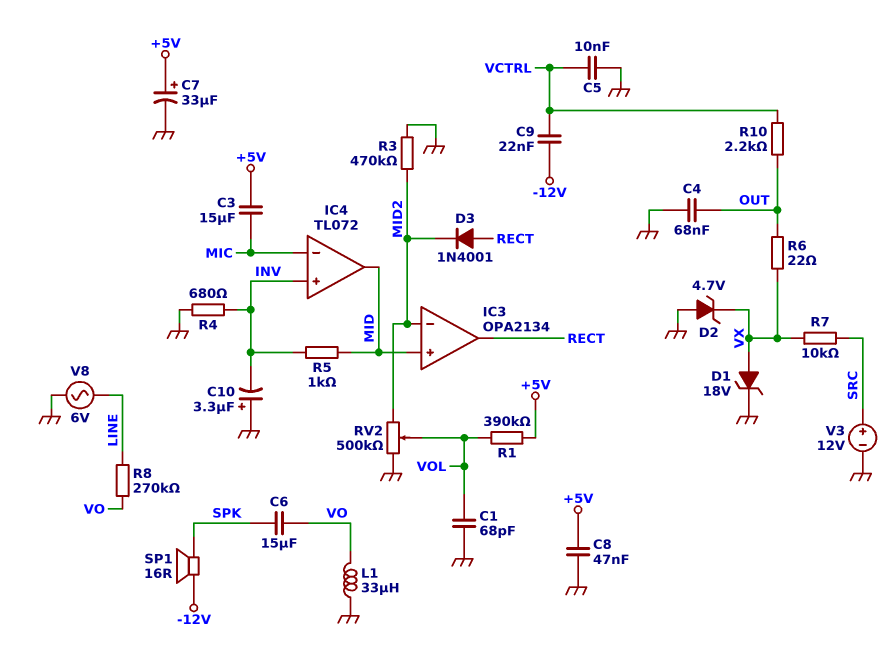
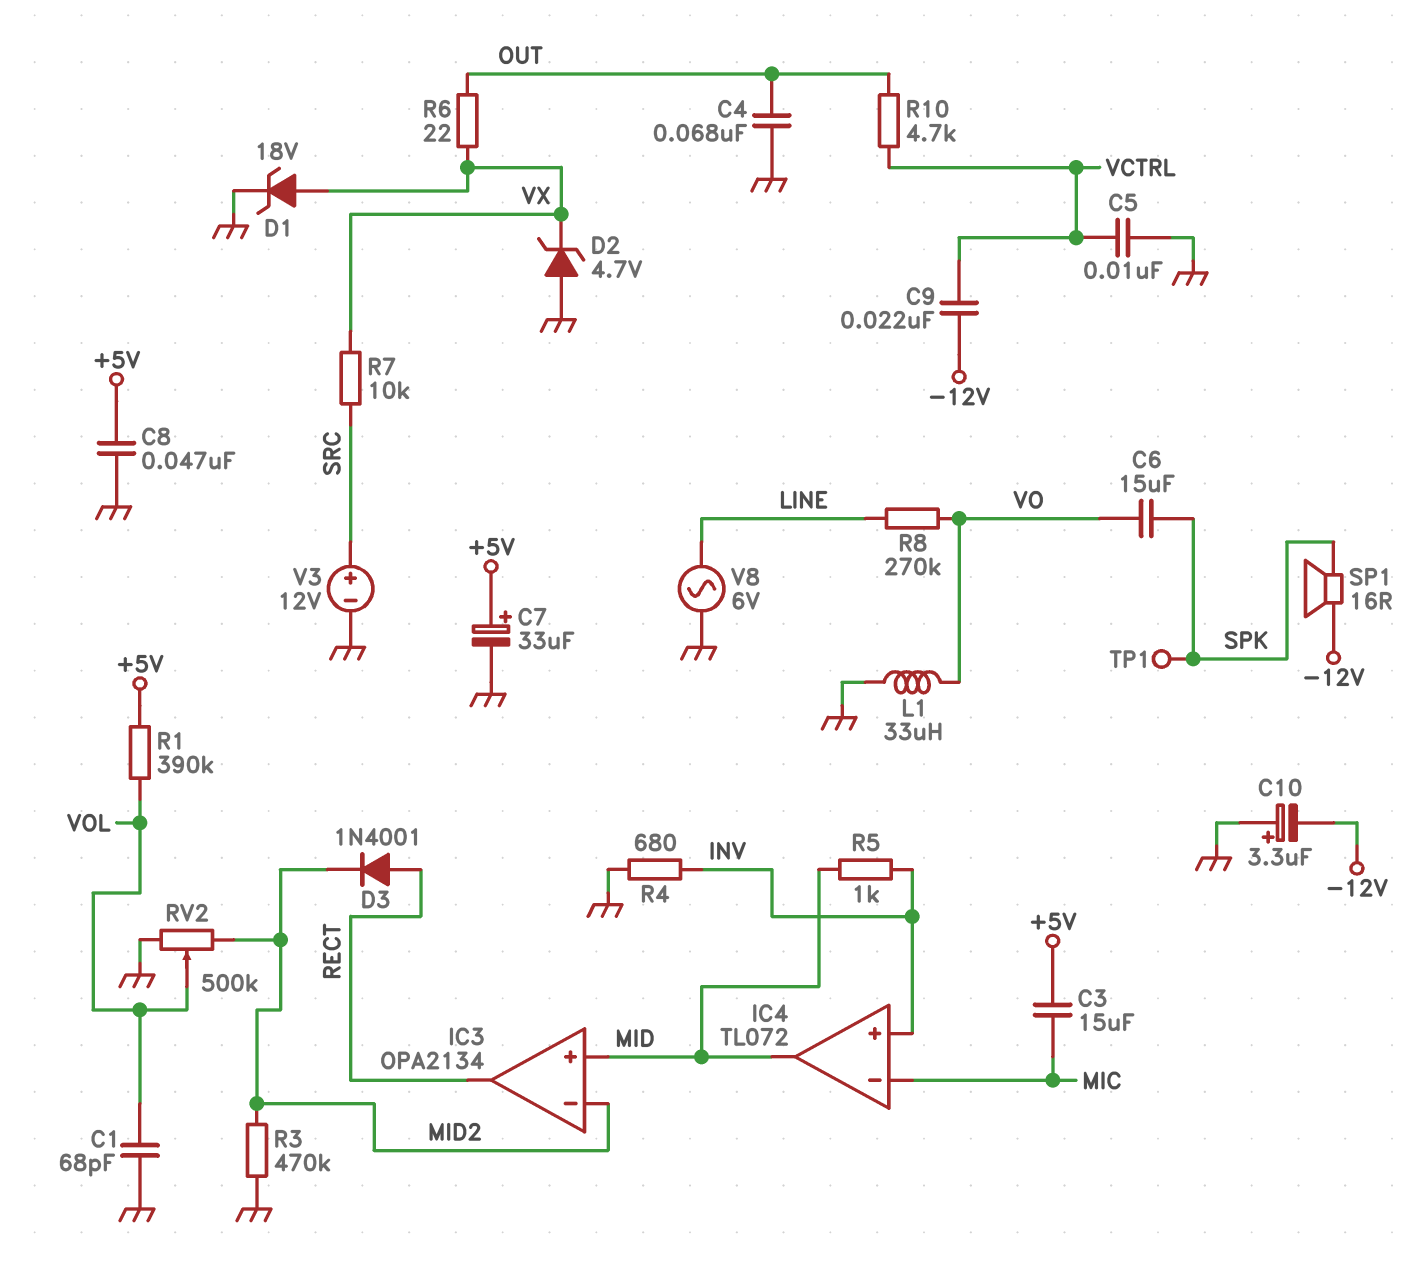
C10: 3.3uF (plus GND, minus INV) -> 3.3uF (plus GND, minus -12V)
R10: 2.2k (OUT, VCTRL) -> 4.7k (OUT, VCTRL)
TP1: none -> test point (SPK)

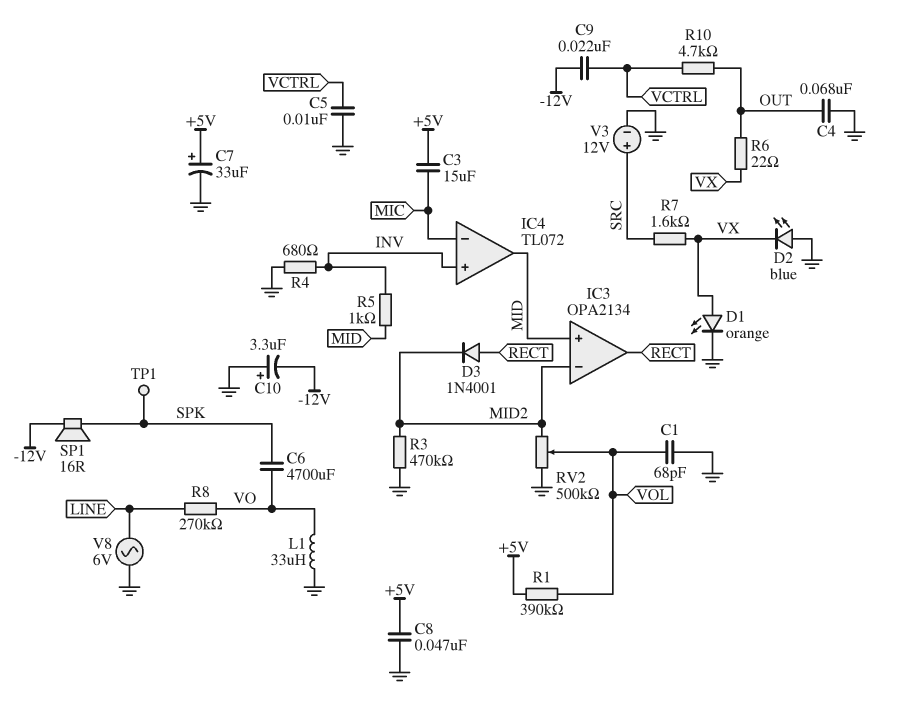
C6: 15uF (SPK, VO) -> 4700uF (SPK, VO)
D1: zener 18V (A VX, K GND) -> LED orange (A VX, K GND)
D2: zener 4.7V (A GND, K VX) -> LED blue (A GND, K VX)
R7: 10k (SRC, VX) -> 1.6k (SRC, VX)

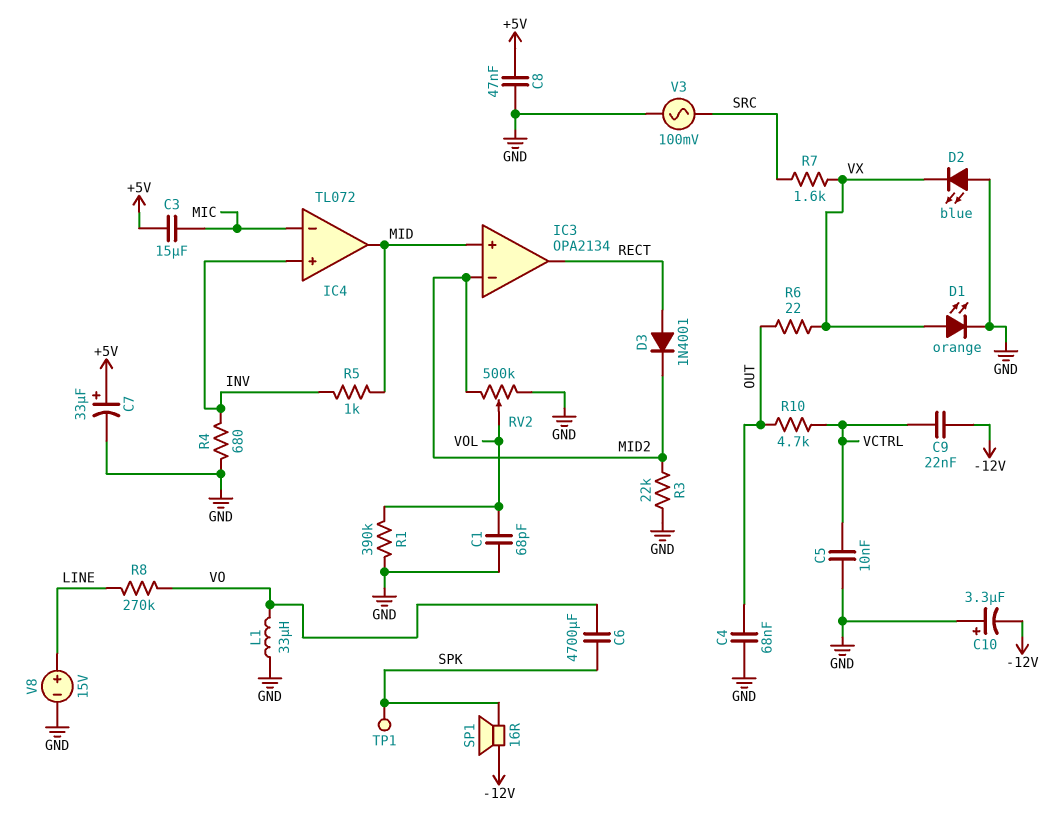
R1: 390k (+5V, VOL) -> 390k (GND, VOL)
R3: 470k (GND, MID2) -> 22k (GND, MID2)
V3: 12V (plus SRC, minus GND) -> AC 100mV (GND, SRC)
V8: AC 6V (GND, LINE) -> 15V (plus LINE, minus GND)

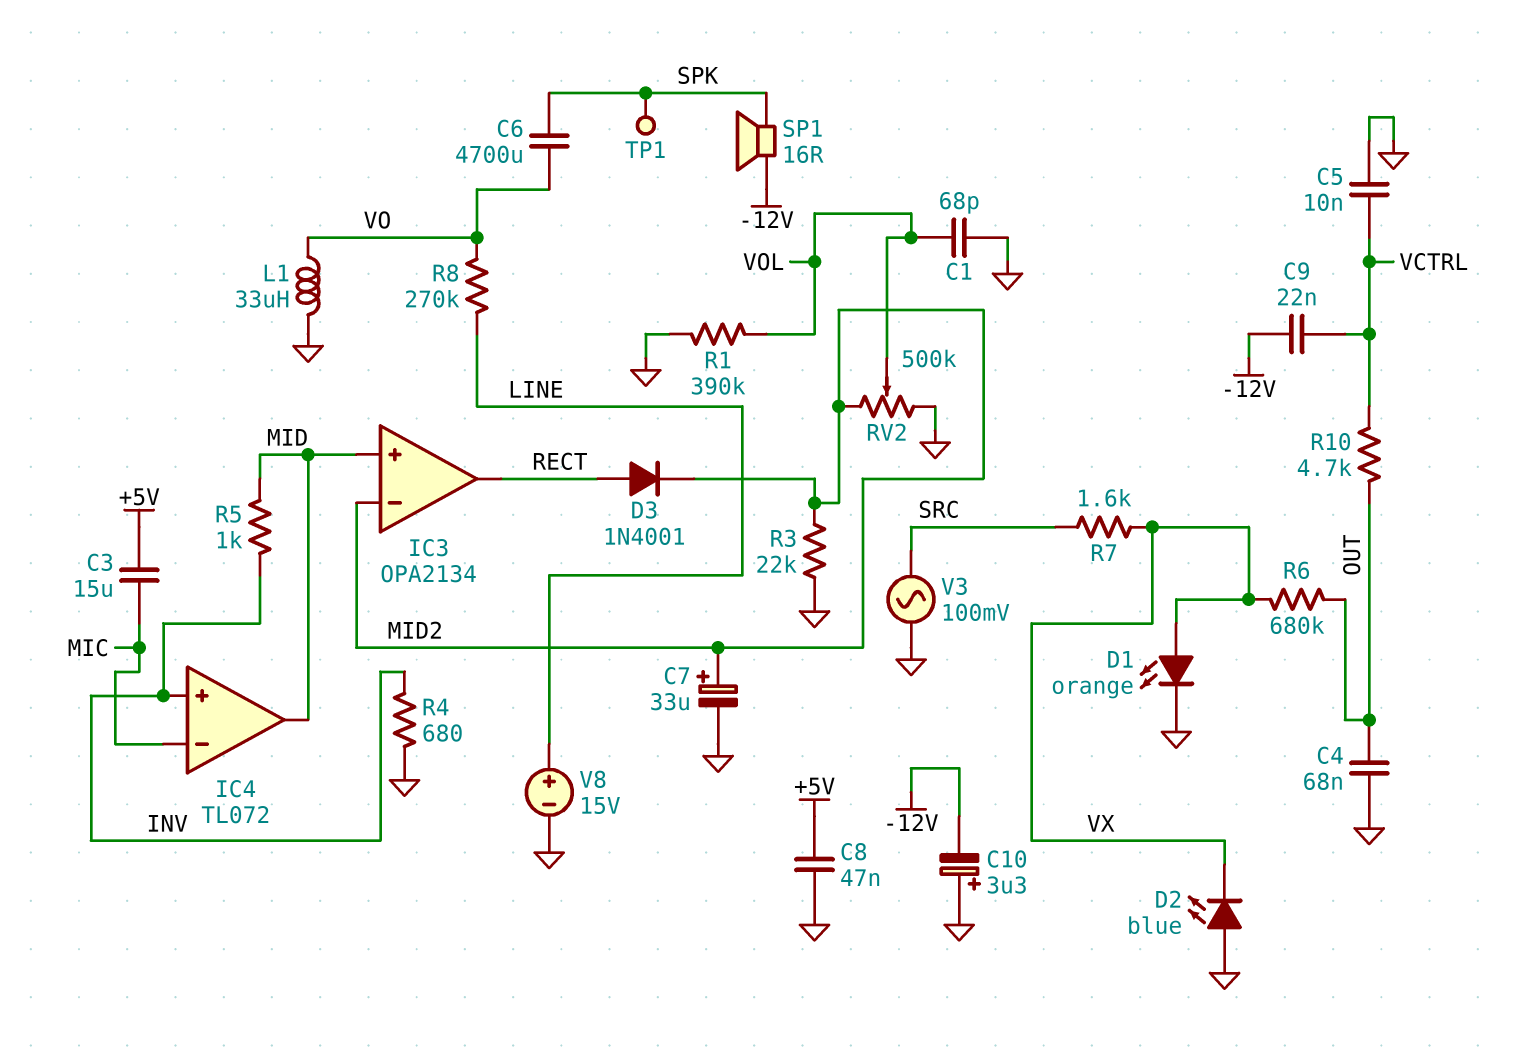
C7: 33uF (plus +5V, minus GND) -> 33uF (plus MID2, minus GND)
R6: 22 (OUT, VX) -> 680k (OUT, VX)

